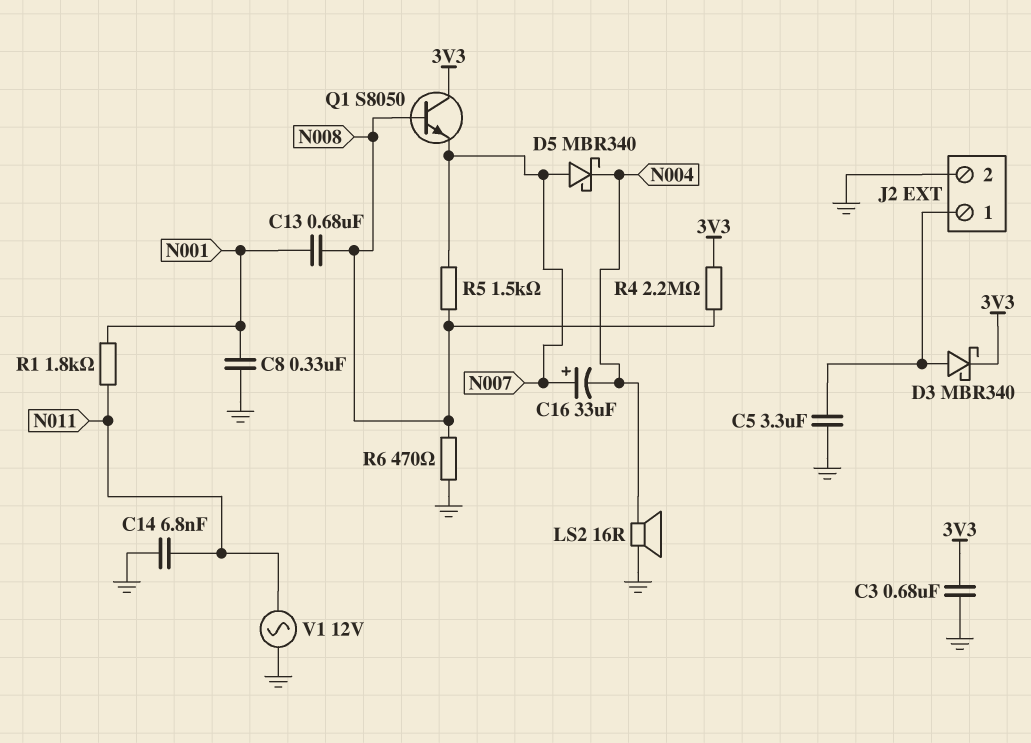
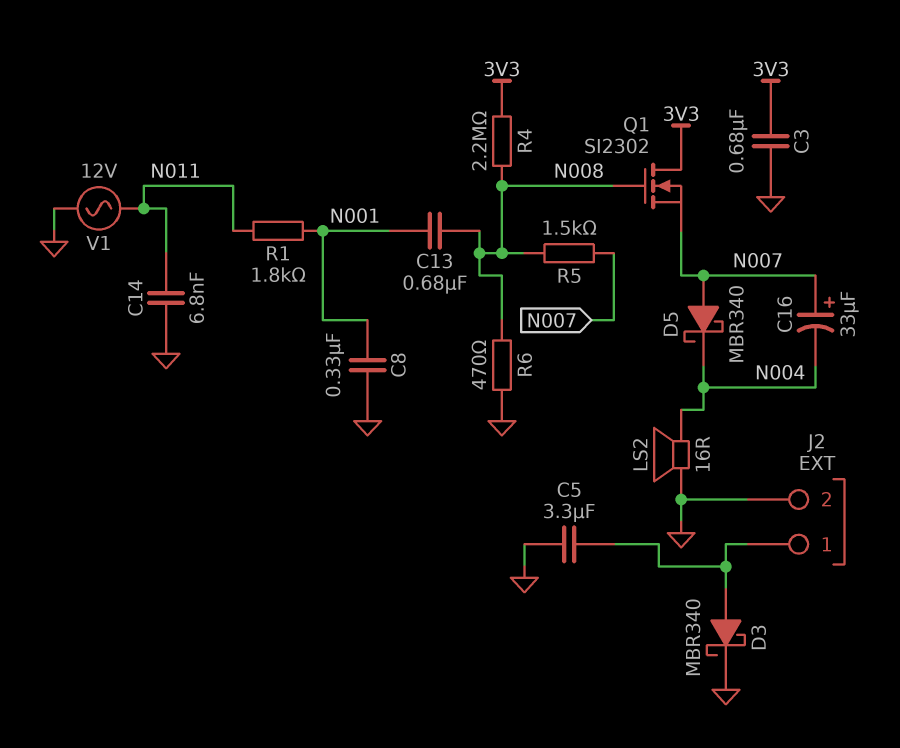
D3: schottky MBR340 (A J2/1, K 3V3) -> schottky MBR340 (A J2/1, K GND)
Q1: NPN S8050 (B N008, C 3V3, E N007) -> NMOS SI2302 (G N008, D 3V3, S N007)

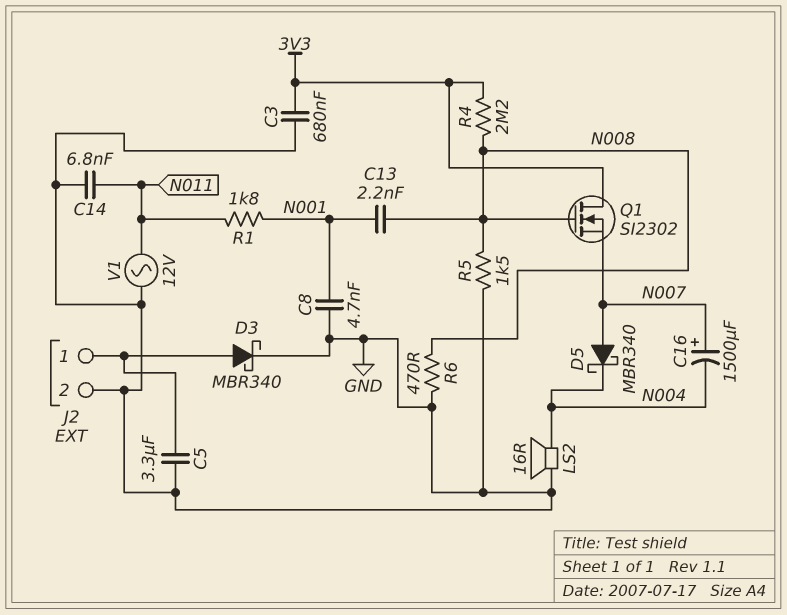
C8: 330nF (GND, N001) -> 4.7nF (GND, N001)
C13: 680nF (N001, N008) -> 2.2nF (N001, N008)
C16: 33uF (plus N007, minus N004) -> 1500uF (plus N007, minus N004)
R5: 1.5k (N007, N008) -> 1.5k (GND, N008)

